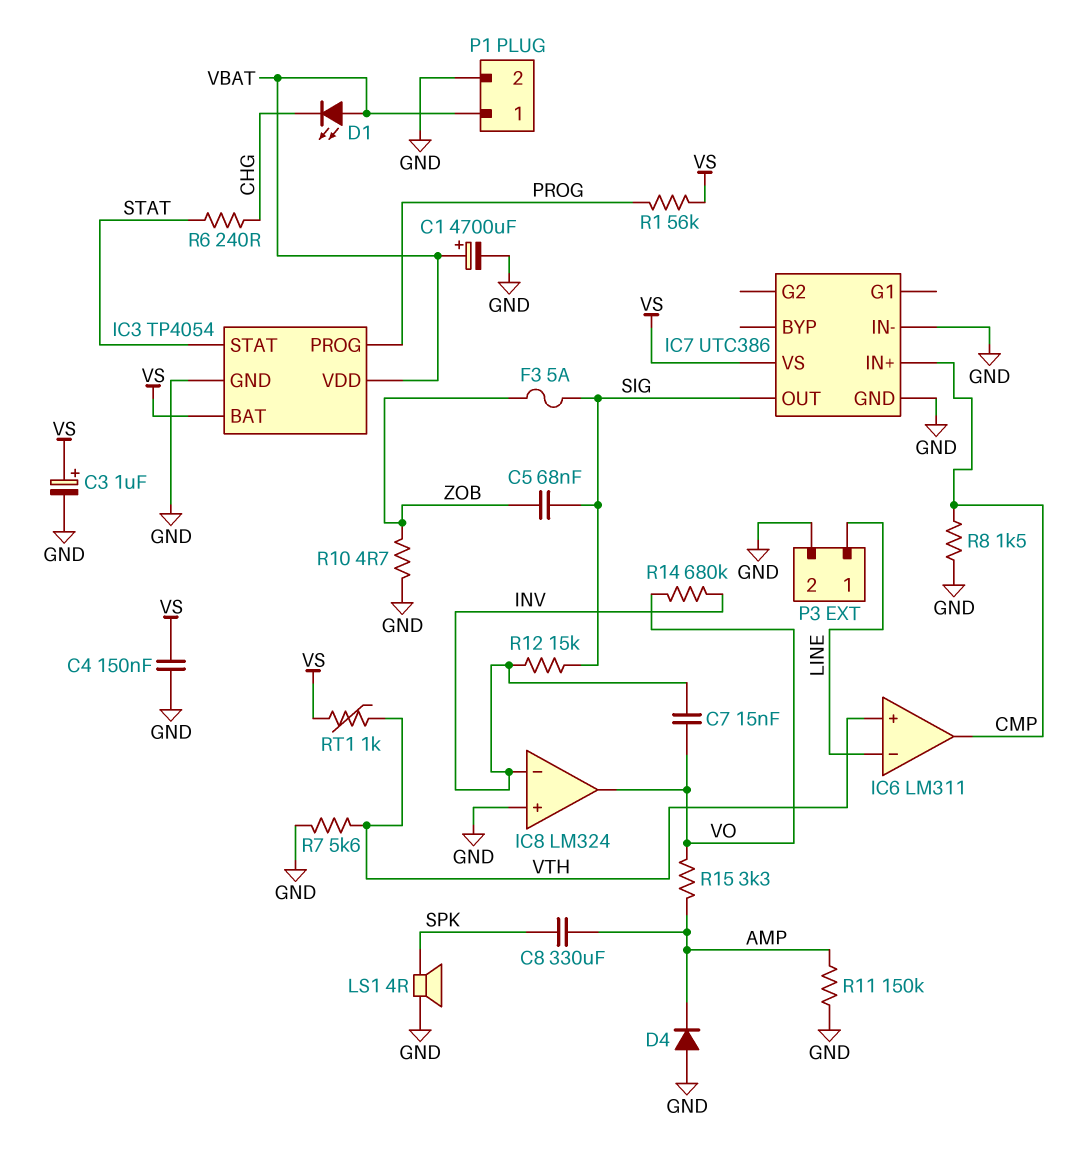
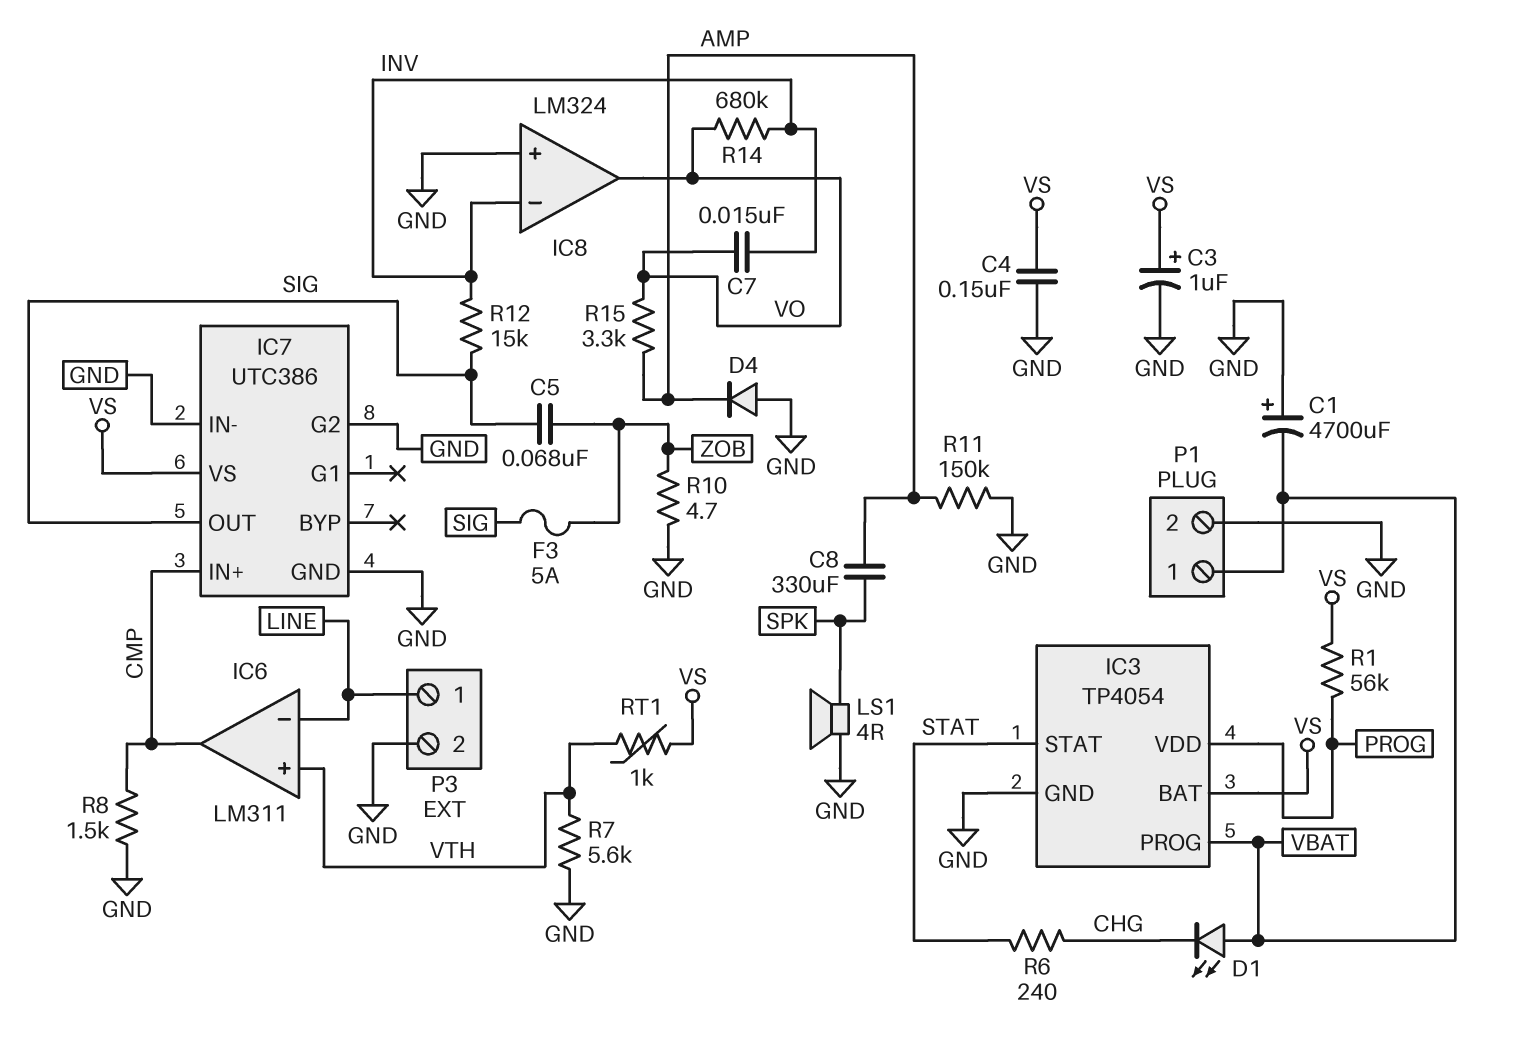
C1: 4700uF (plus VBAT, minus GND) -> 4700uF (plus GND, minus VBAT)
IC3 pin PROG: PROG -> VBAT
IC3 pin VDD: VBAT -> PROG
IC7 pin G2: none -> GND

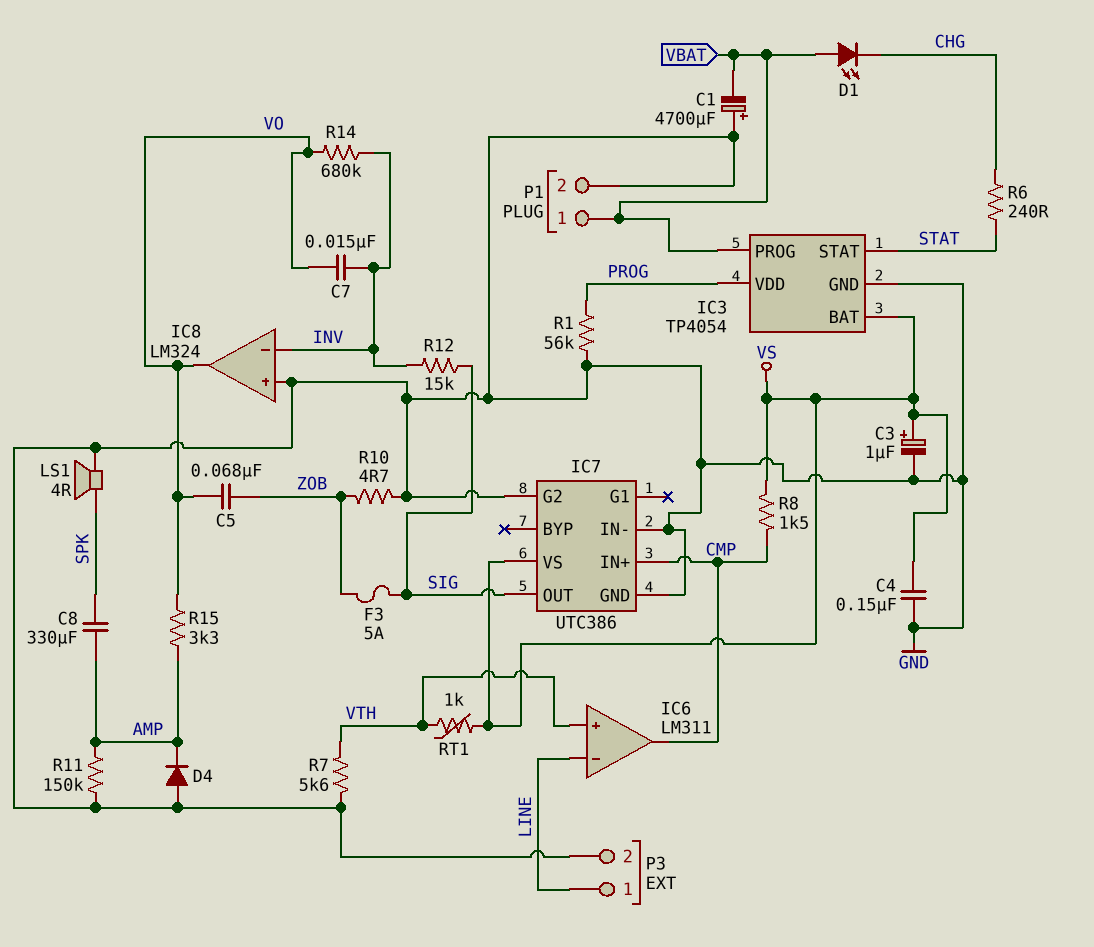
C5: 68nF (SIG, ZOB) -> 68nF (VO, ZOB)
R1: 56k (PROG, VS) -> 56k (GND, PROG)
R8: 1.5k (CMP, GND) -> 1.5k (CMP, VS)

